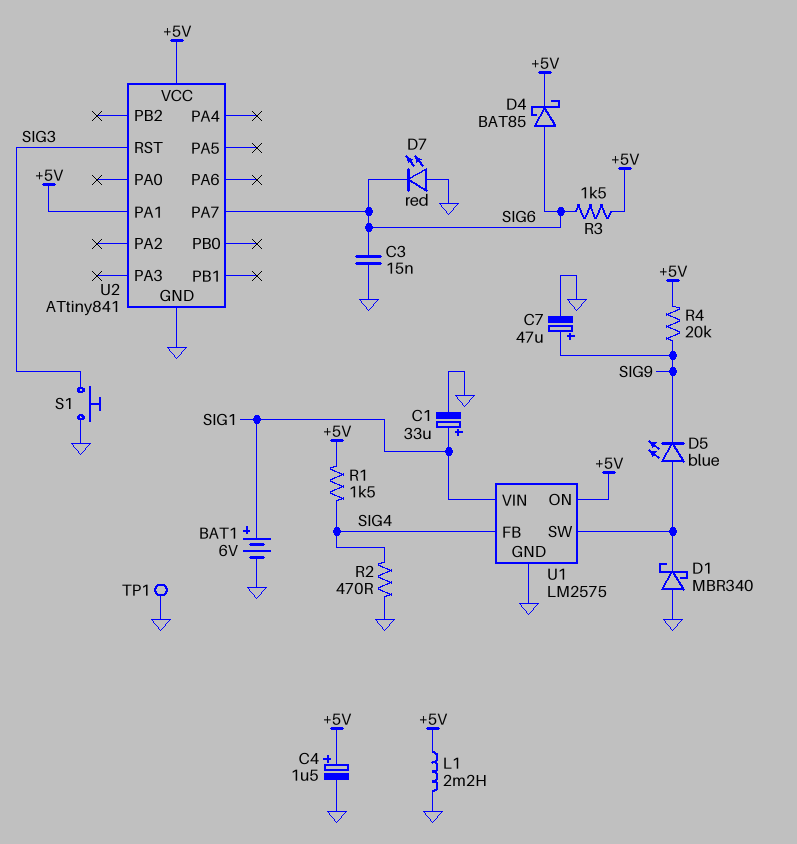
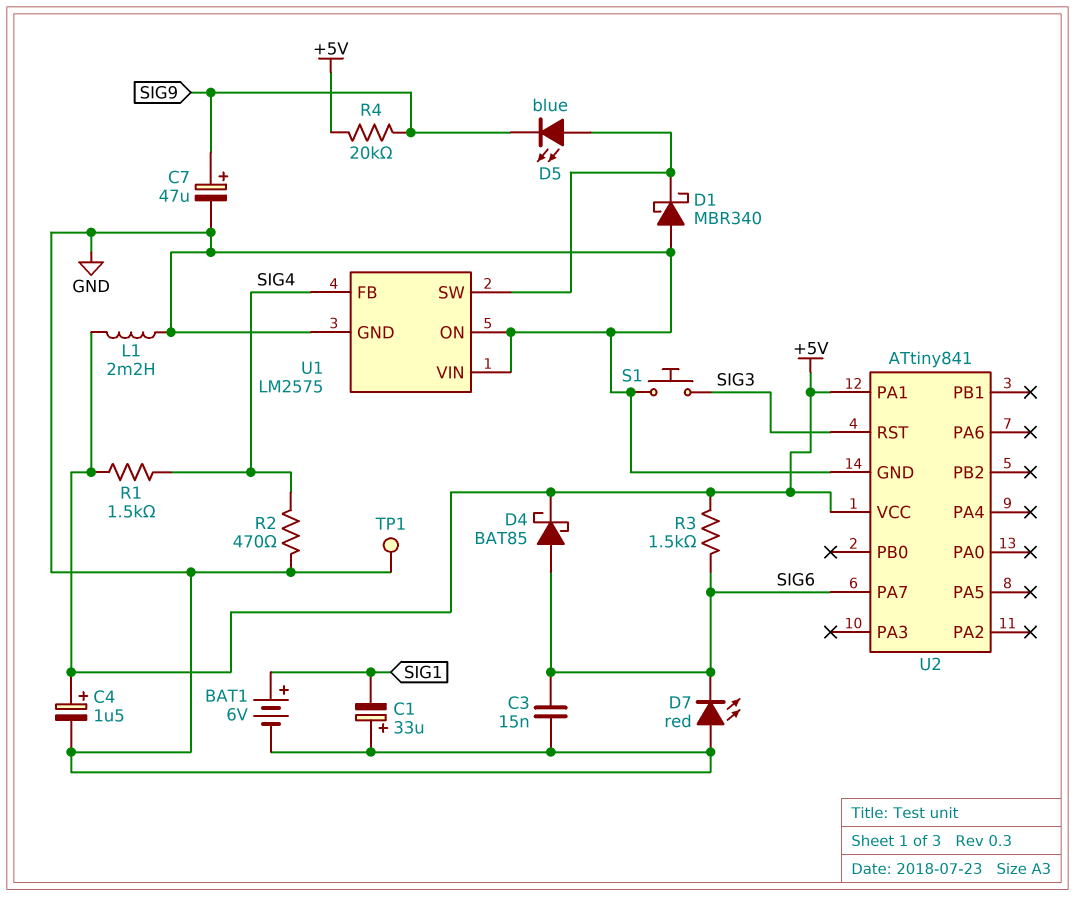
C1: 33uF (plus SIG1, minus GND) -> 33uF (plus GND, minus SIG1)
U1 pin ON: +5V -> GND
U1 pin VIN: SIG1 -> GND

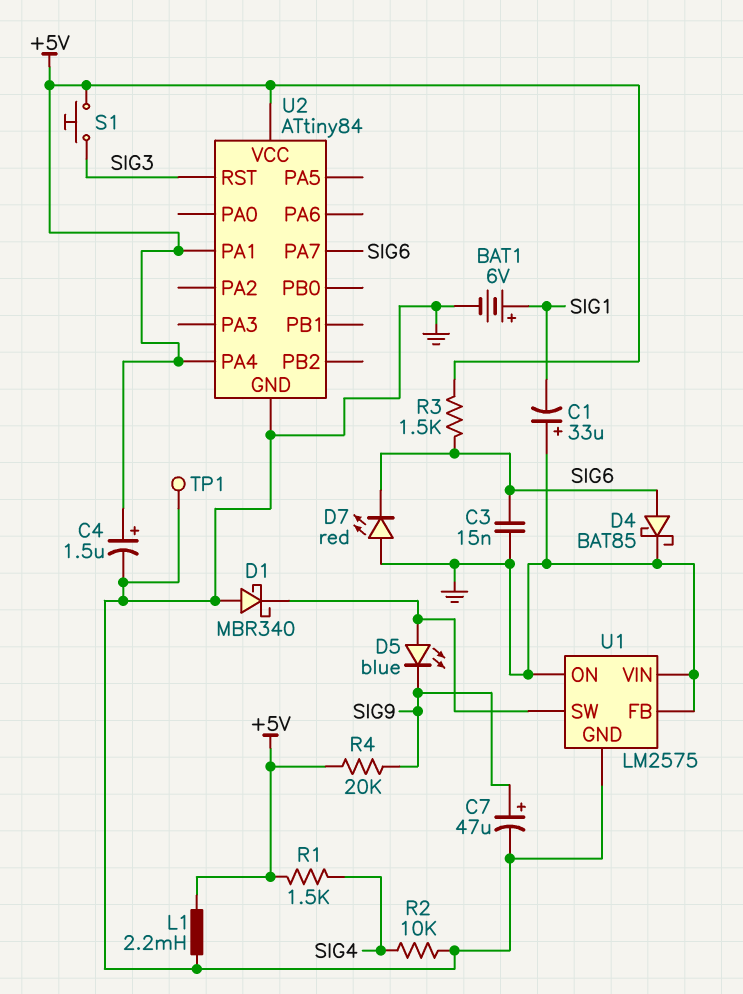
D4: schottky BAT85 (A SIG6, K +5V) -> schottky BAT85 (A SIG6, K GND)
R2: 470 (GND, SIG4) -> 10k (GND, SIG4)
S1: button (GND, SIG3) -> button (+5V, SIG3)
U1 pin FB: SIG4 -> GND
U2: ATtiny841 -> ATtiny84
U2 pin PA4: none -> +5V

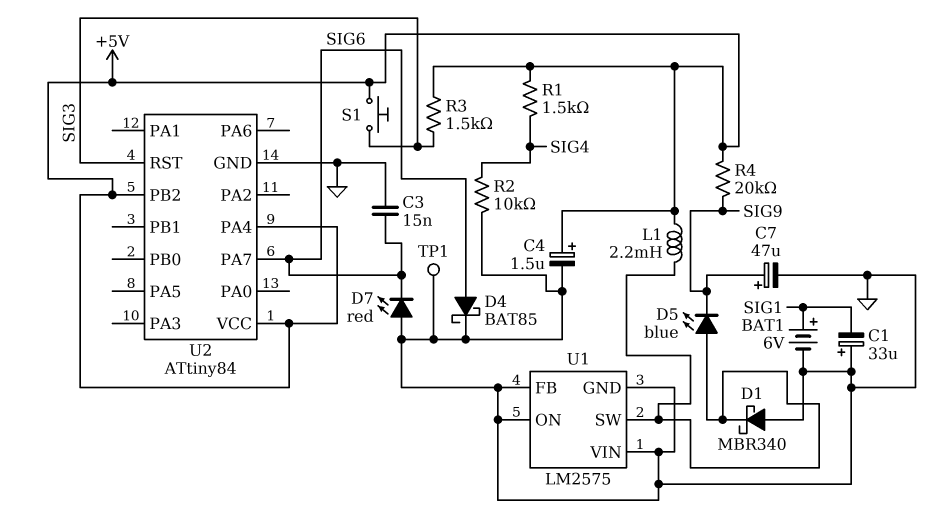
L1: 2.2mH (+5V, GND) -> 2.2mH (+5V, U1/SW)
R3: 1.5k (+5V, SIG6) -> 1.5k (+5V, SIG3)
U2 pin PA1: +5V -> none
U2 pin PB2: none -> +5V

